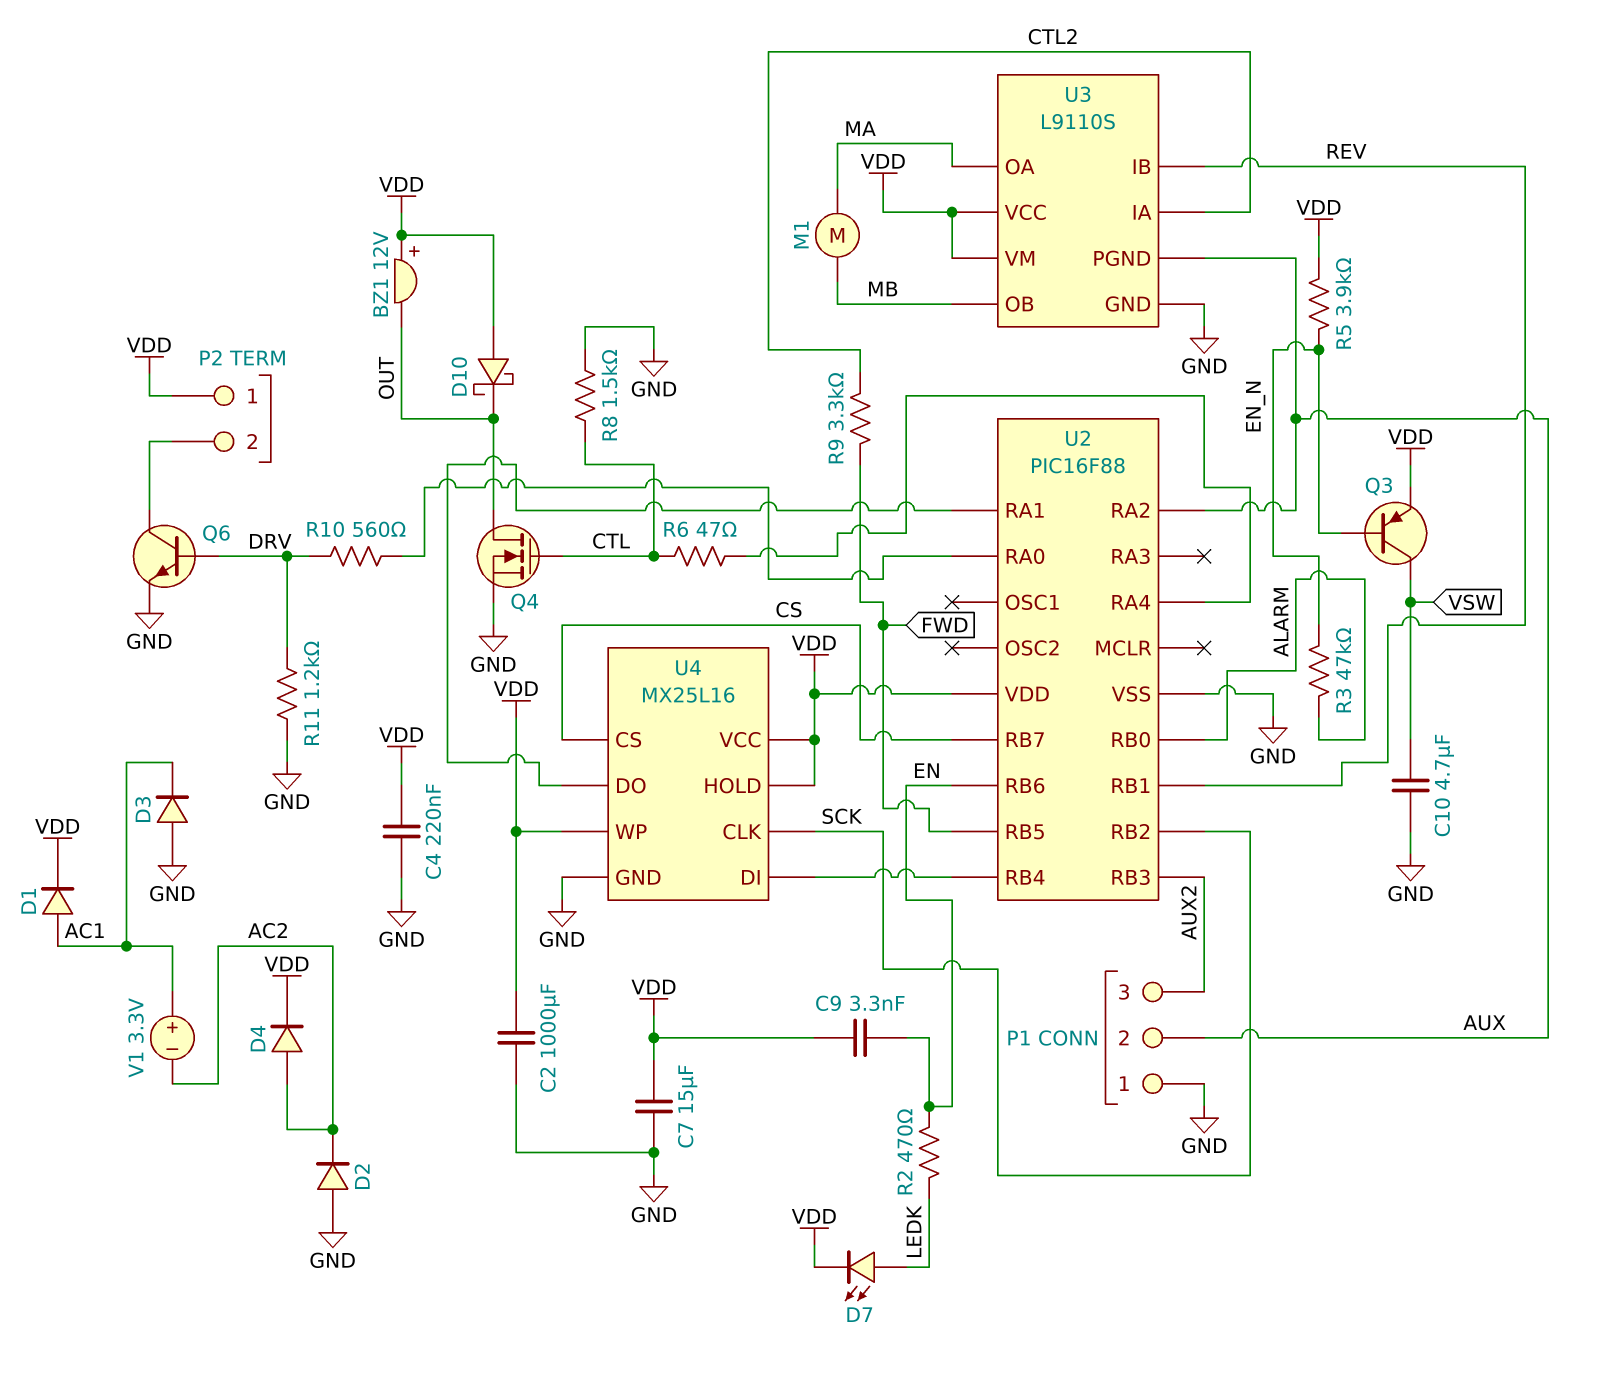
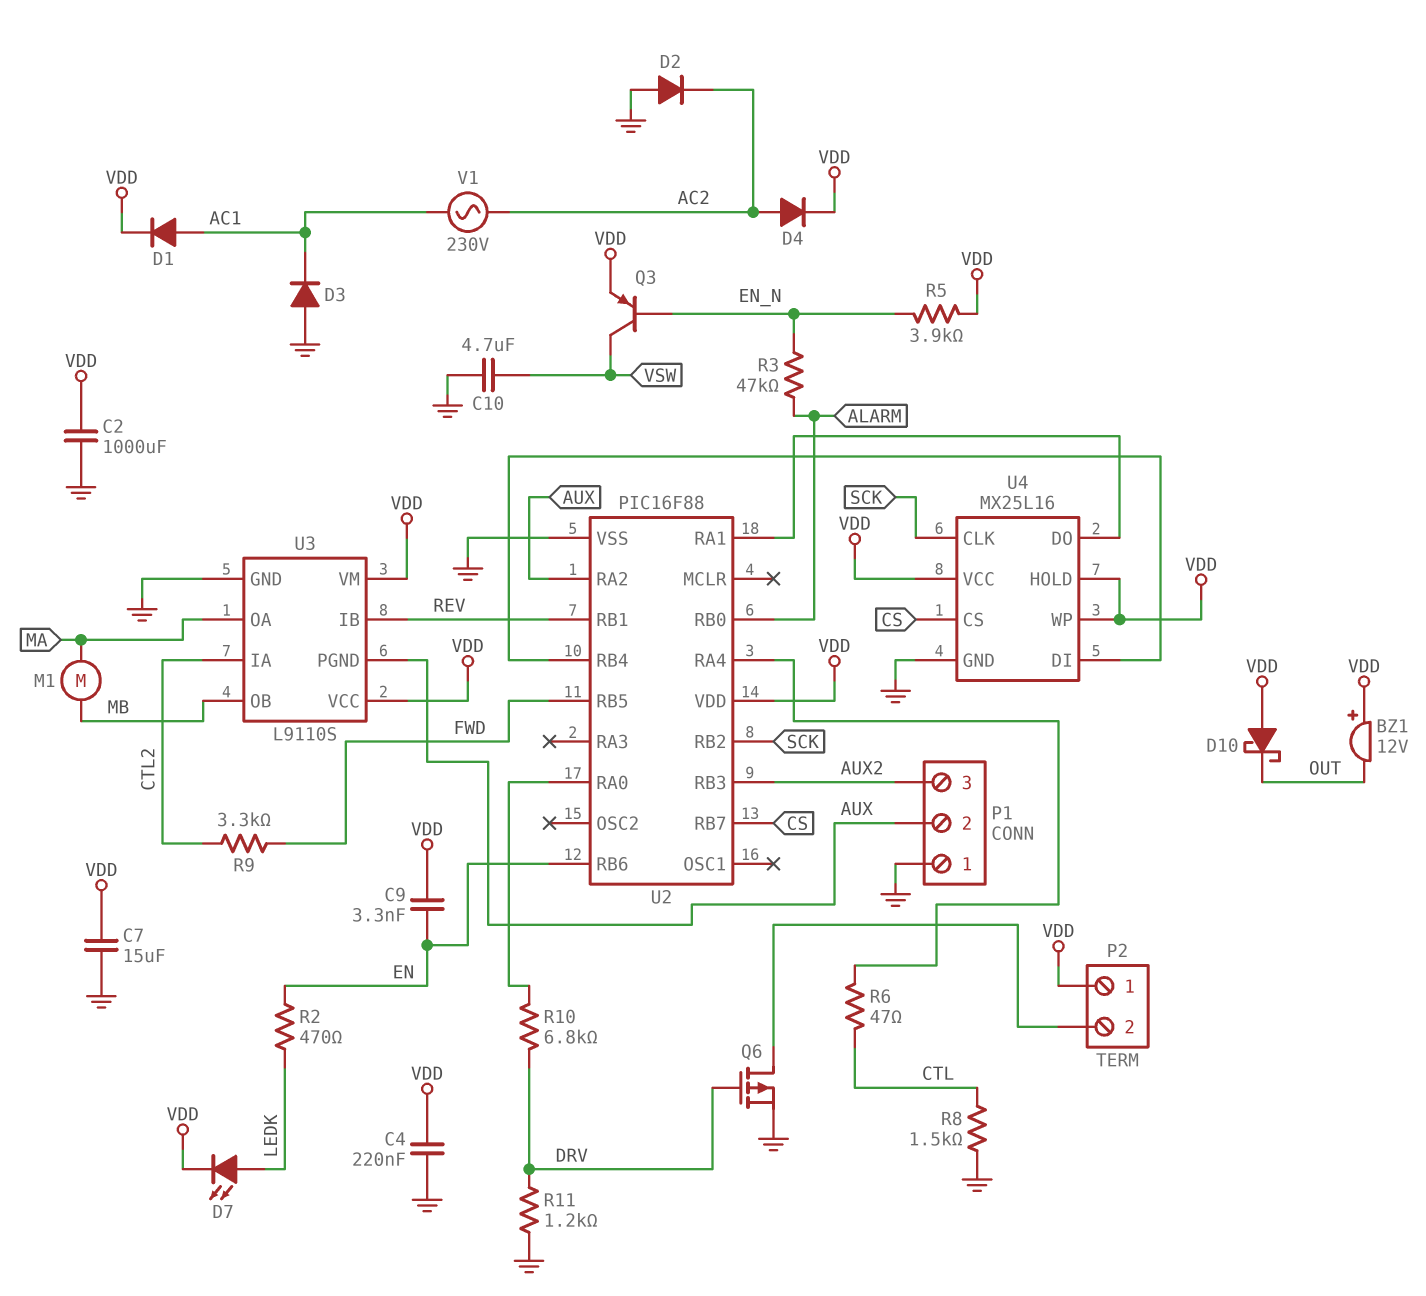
Q4: NMOS (G CTL, D OUT, S GND) -> none
Q6: NPN (B DRV, C P2/2, E GND) -> PMOS (G DRV, D P2/2, S GND)
R10: 560 (DRV, U2/RA0) -> 6.8k (DRV, U2/RA0)
V1: 3.3V (plus AC1, minus AC2) -> AC 230V (AC1, AC2)

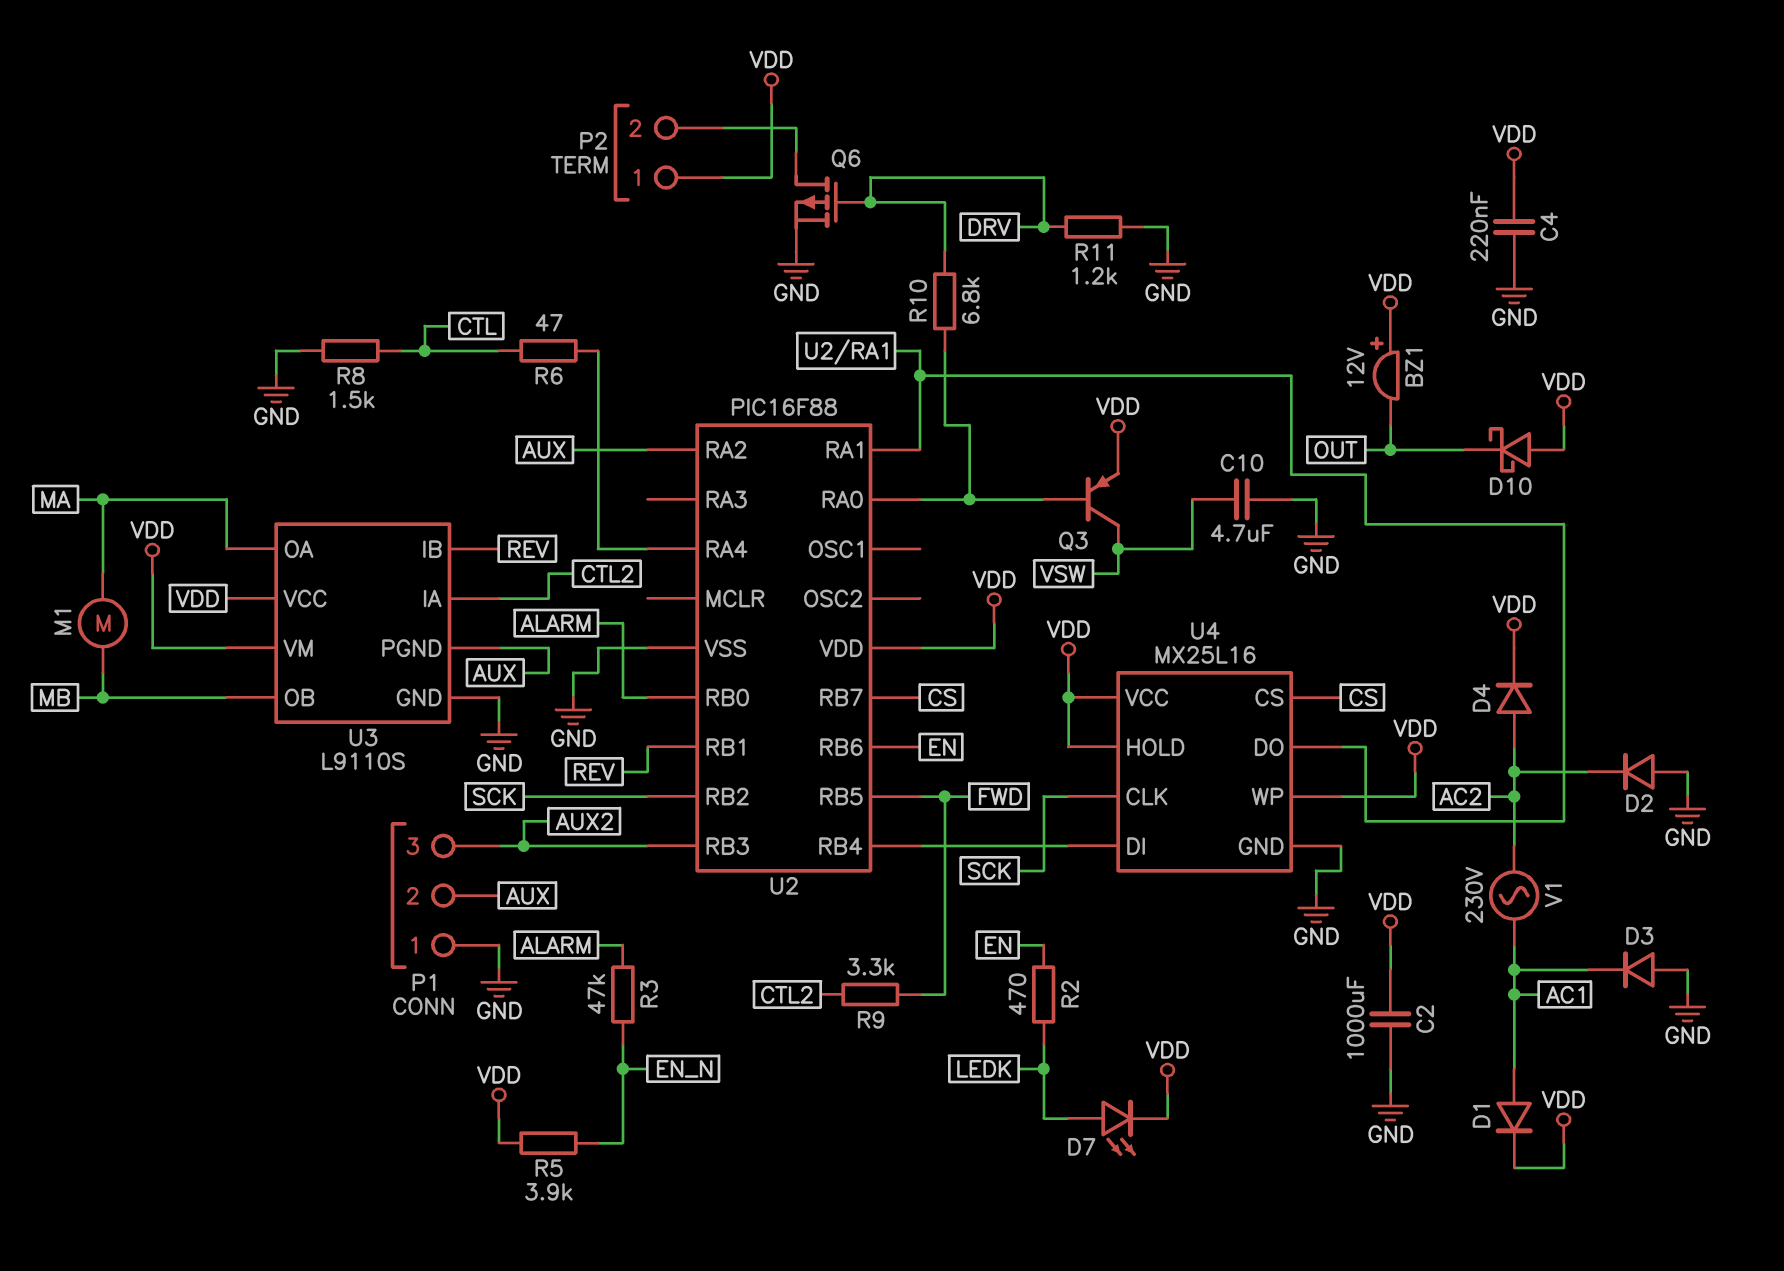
C7: 15uF (GND, VDD) -> none
C9: 3.3nF (EN, VDD) -> none
Q3: PNP (B EN_N, C VSW, E VDD) -> PNP (B U2/RA0, C VSW, E VDD)

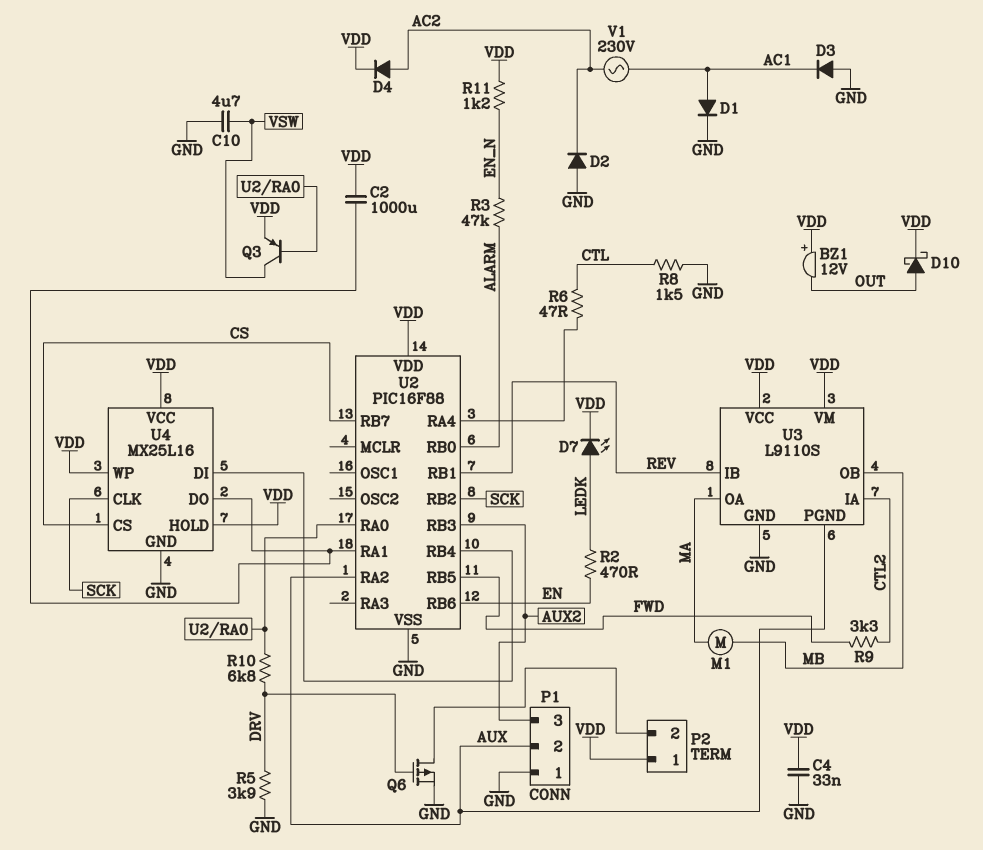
C2: 1000uF (GND, VDD) -> 1000uF (U2/RA1, VDD)
C4: 220nF (GND, VDD) -> 33nF (GND, VDD)
D1: diode (A AC1, K VDD) -> diode (A AC1, K GND)
D10: schottky (A VDD, K OUT) -> schottky (A OUT, K VDD)
R5: 3.9k (EN_N, VDD) -> 3.9k (DRV, GND)
R11: 1.2k (DRV, GND) -> 1.2k (EN_N, VDD)

